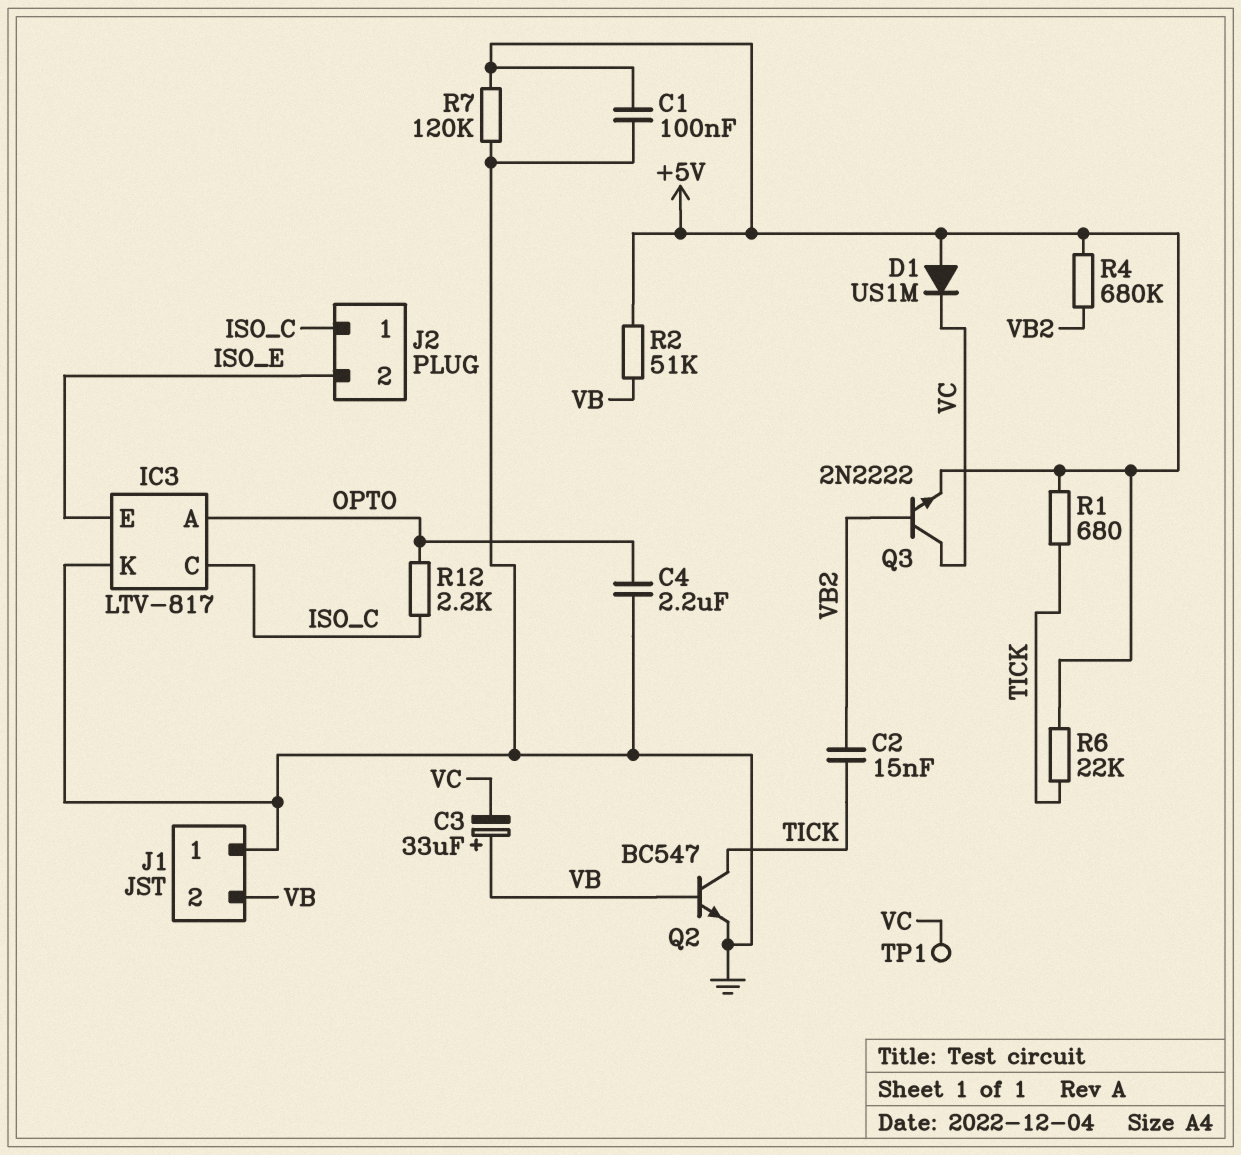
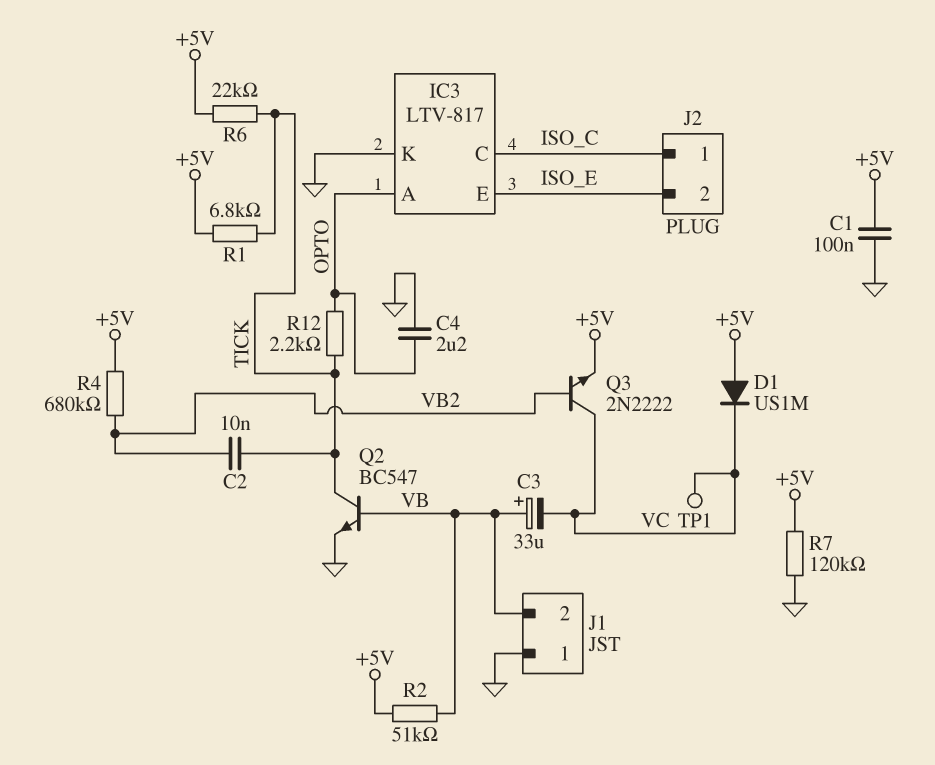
C2: 15nF (TICK, VB2) -> 10nF (TICK, VB2)
R1: 680 (+5V, TICK) -> 6.8k (+5V, TICK)
R12: 2.2k (ISO_C, OPTO) -> 2.2k (OPTO, TICK)

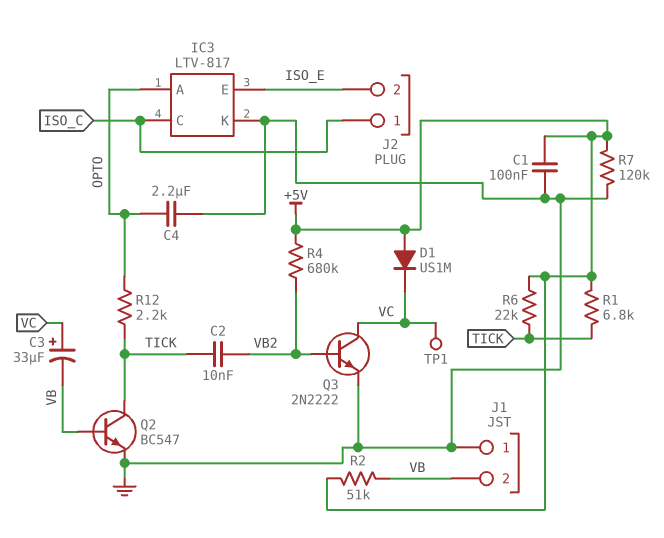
C3: 33uF (plus VB, minus VC) -> 33uF (plus VC, minus VB)
Q3: NPN 2N2222 (B VB2, C VC, E +5V) -> NPN 2N2222 (B VB2, C VC, E GND)

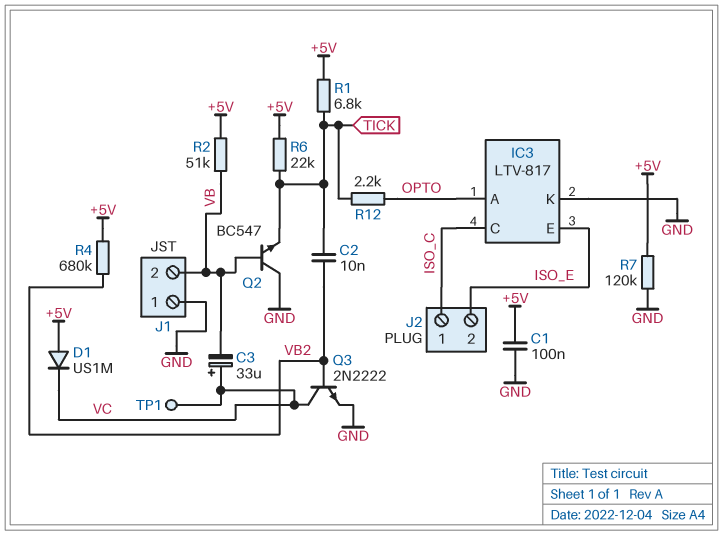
C4: 2.2uF (GND, OPTO) -> none
Q2: NPN BC547 (B VB, C TICK, E GND) -> NPN BC547 (B VB, C GND, E TICK)

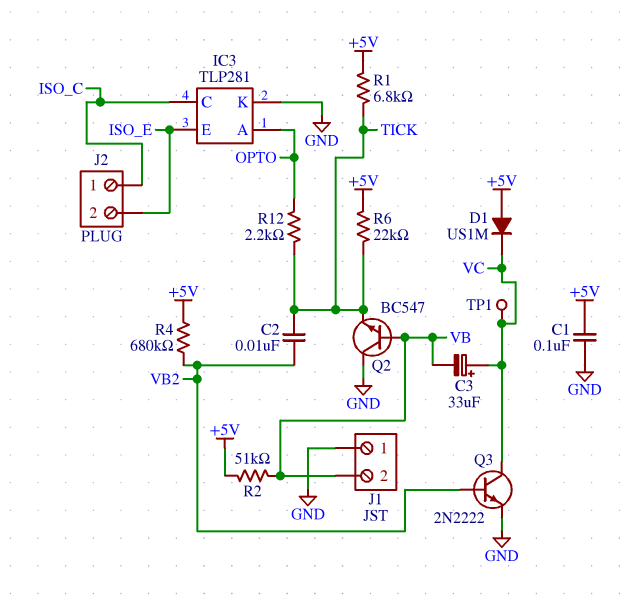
IC3: LTV-817 -> TLP281
R7: 120k (+5V, GND) -> none

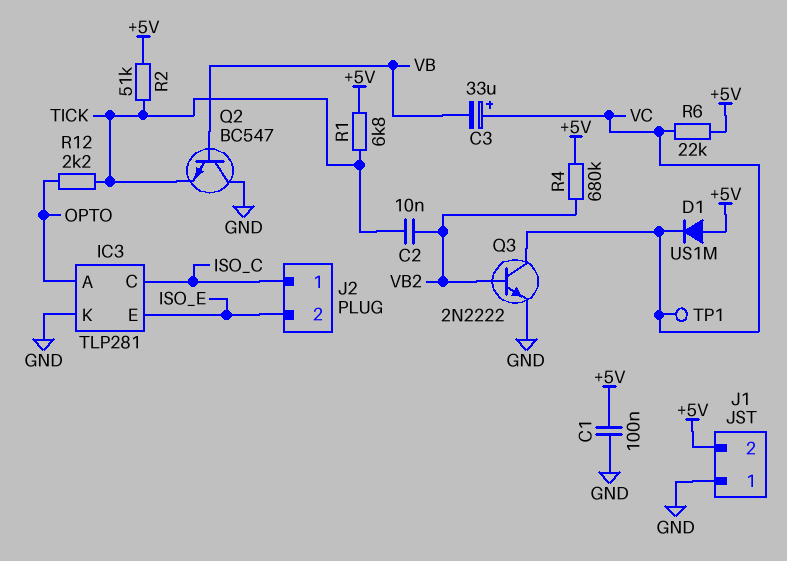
J1 pin 2: VB -> +5V
R2: 51k (+5V, VB) -> 51k (+5V, TICK)
R6: 22k (+5V, TICK) -> 22k (+5V, VC)

